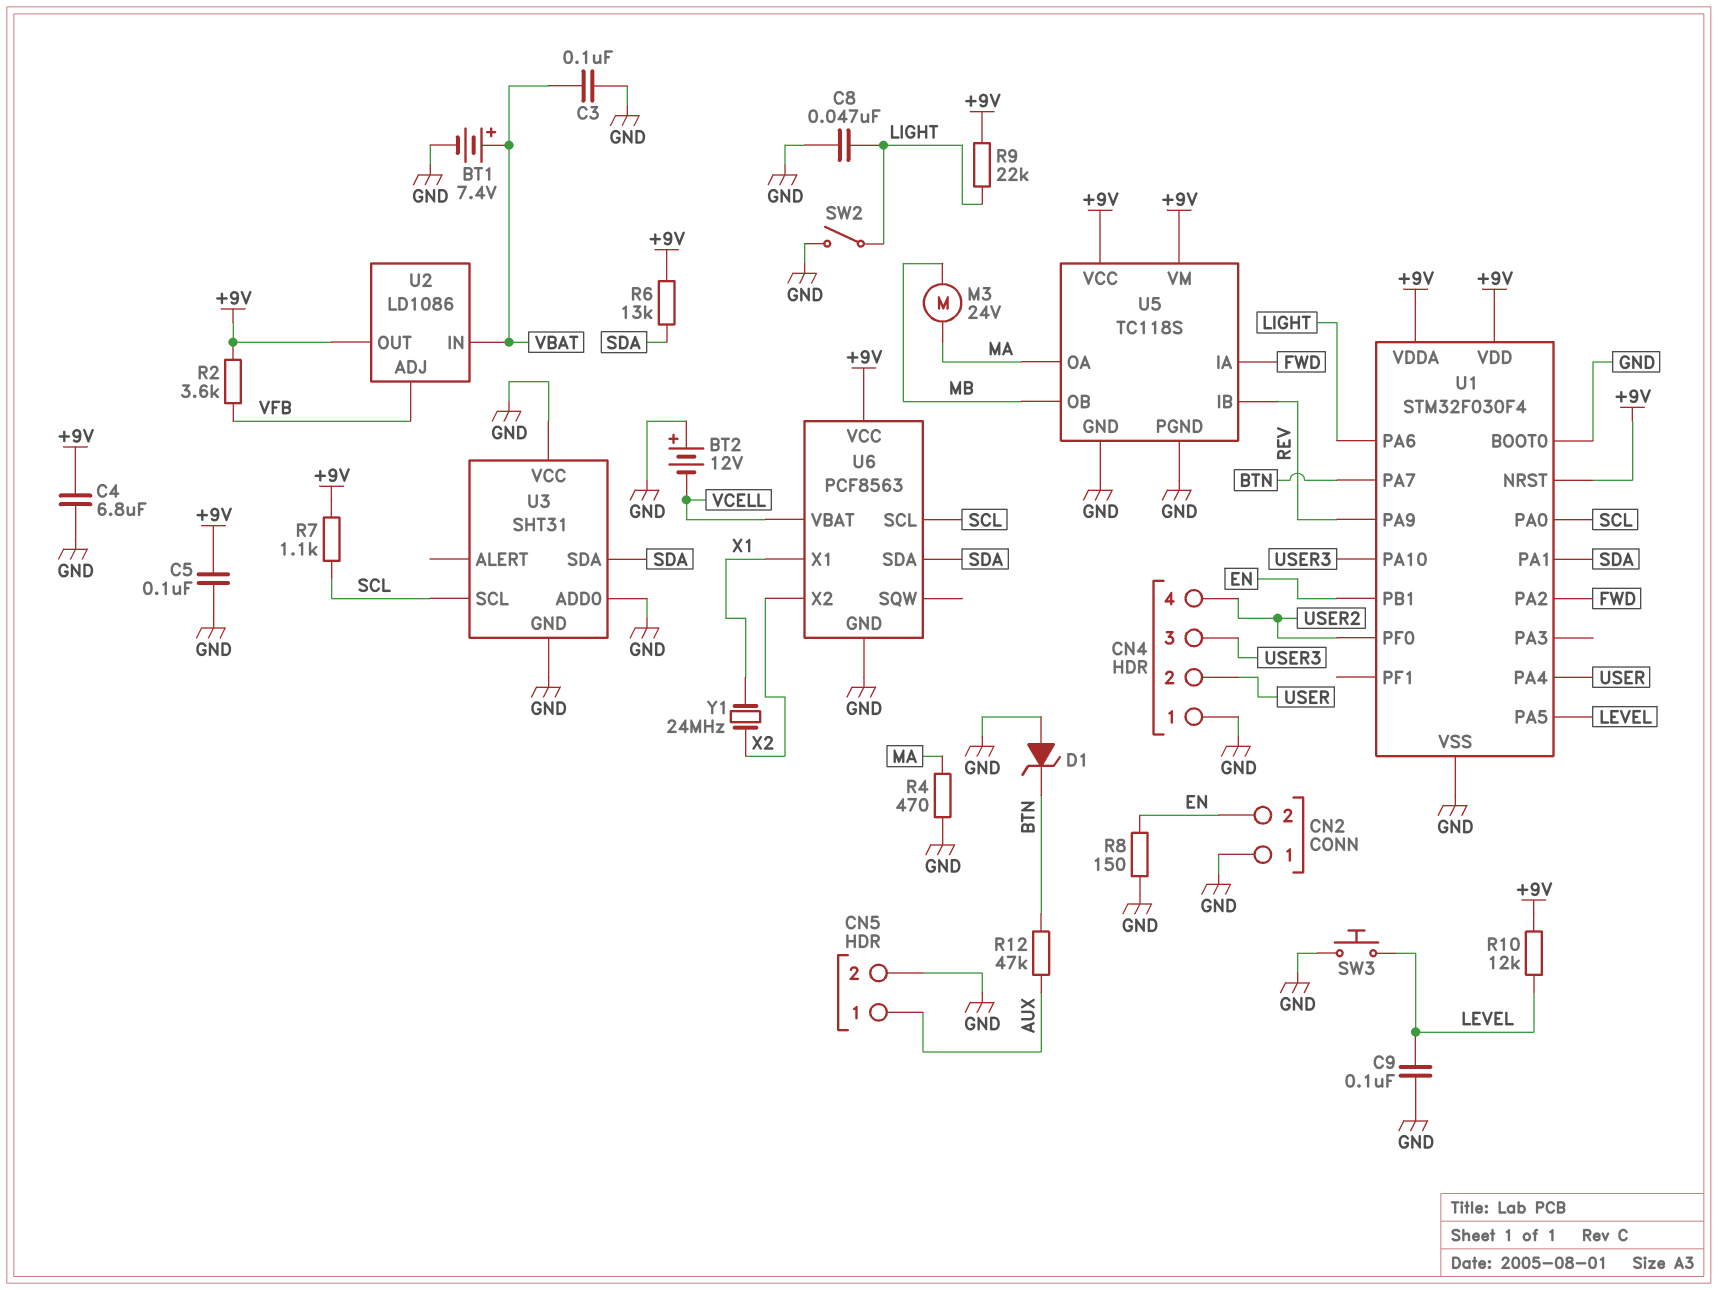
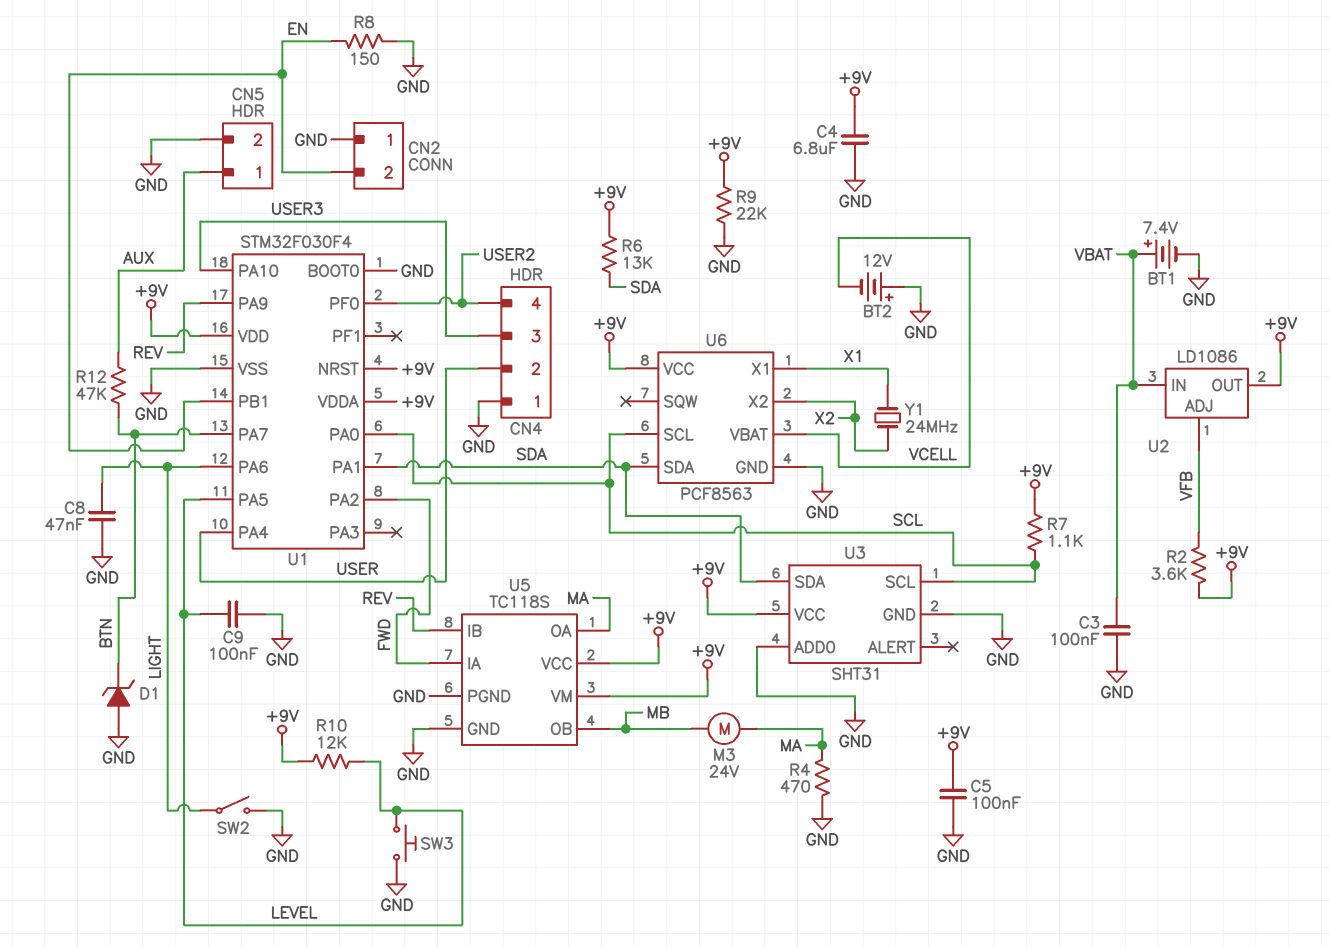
R9: 22k (+9V, LIGHT) -> 22k (+9V, GND)
U3 pin VCC: GND -> +9V

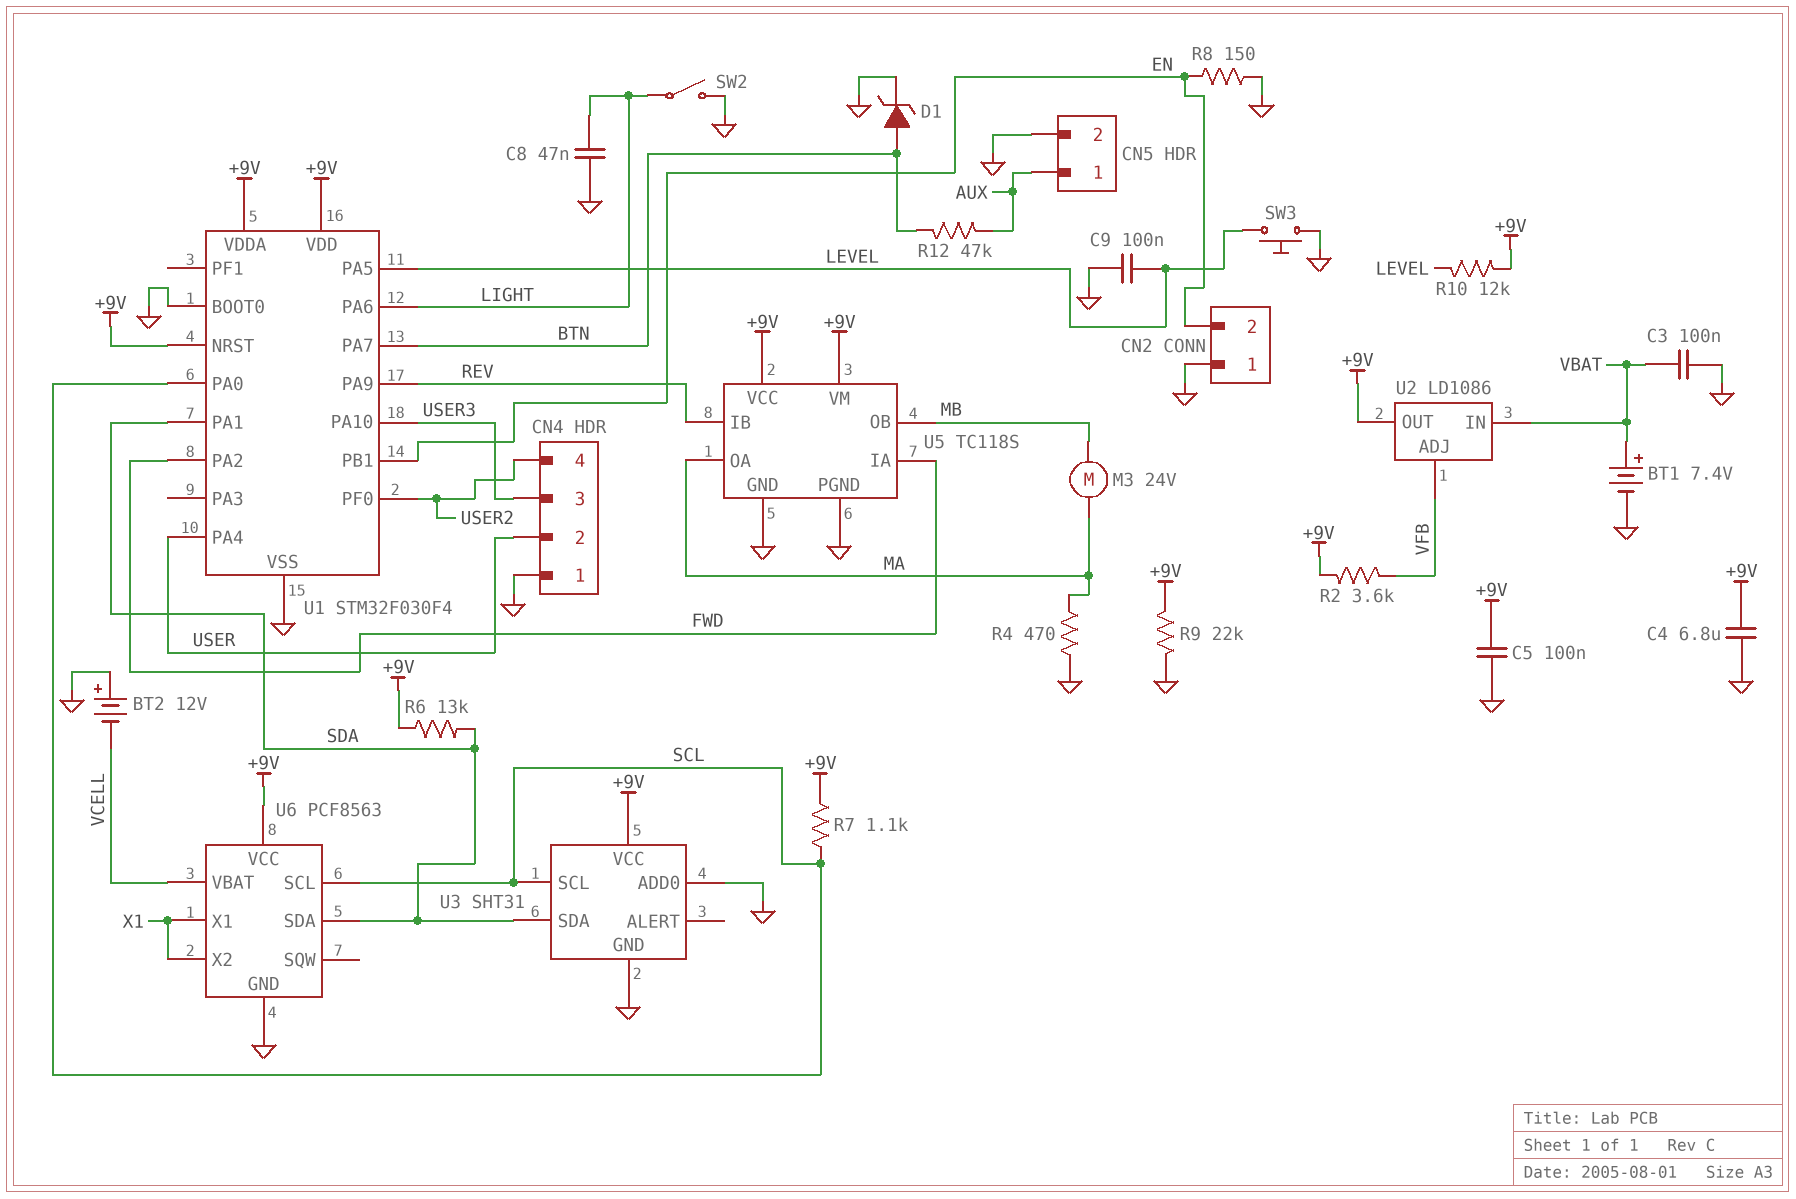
D1: zener (A GND, K BTN) -> zener (A BTN, K GND)
U6 pin X2: X2 -> X1
Y1: 24MHz (X1, X2) -> none

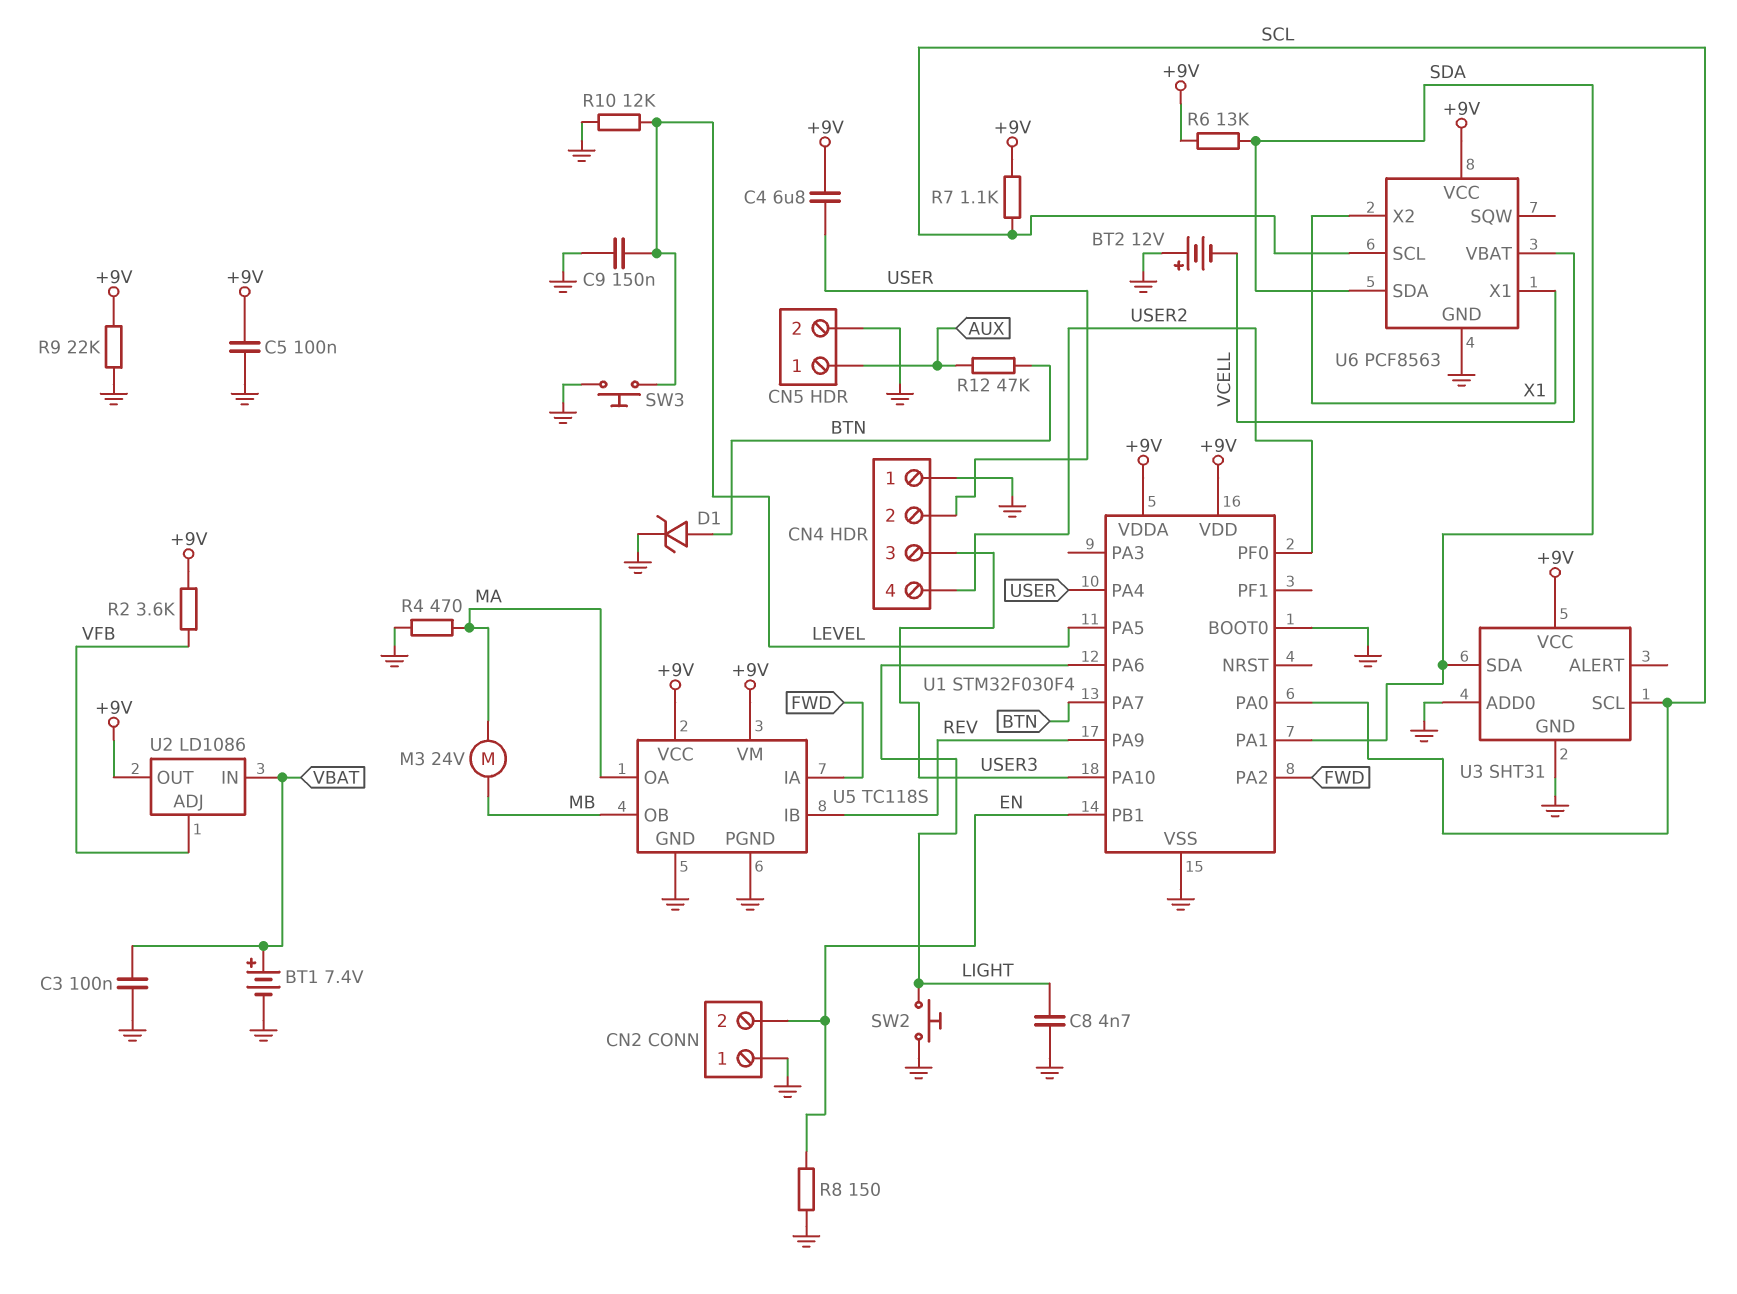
C4: 6.8uF (+9V, GND) -> 6.8uF (+9V, USER)
C8: 47nF (GND, LIGHT) -> 4.7nF (GND, LIGHT)
C9: 100nF (GND, LEVEL) -> 150nF (GND, LEVEL)
R10: 12k (+9V, LEVEL) -> 12k (GND, LEVEL)
SW2: switch (GND, LIGHT) -> button (GND, LIGHT)
U1 pin NRST: +9V -> none

